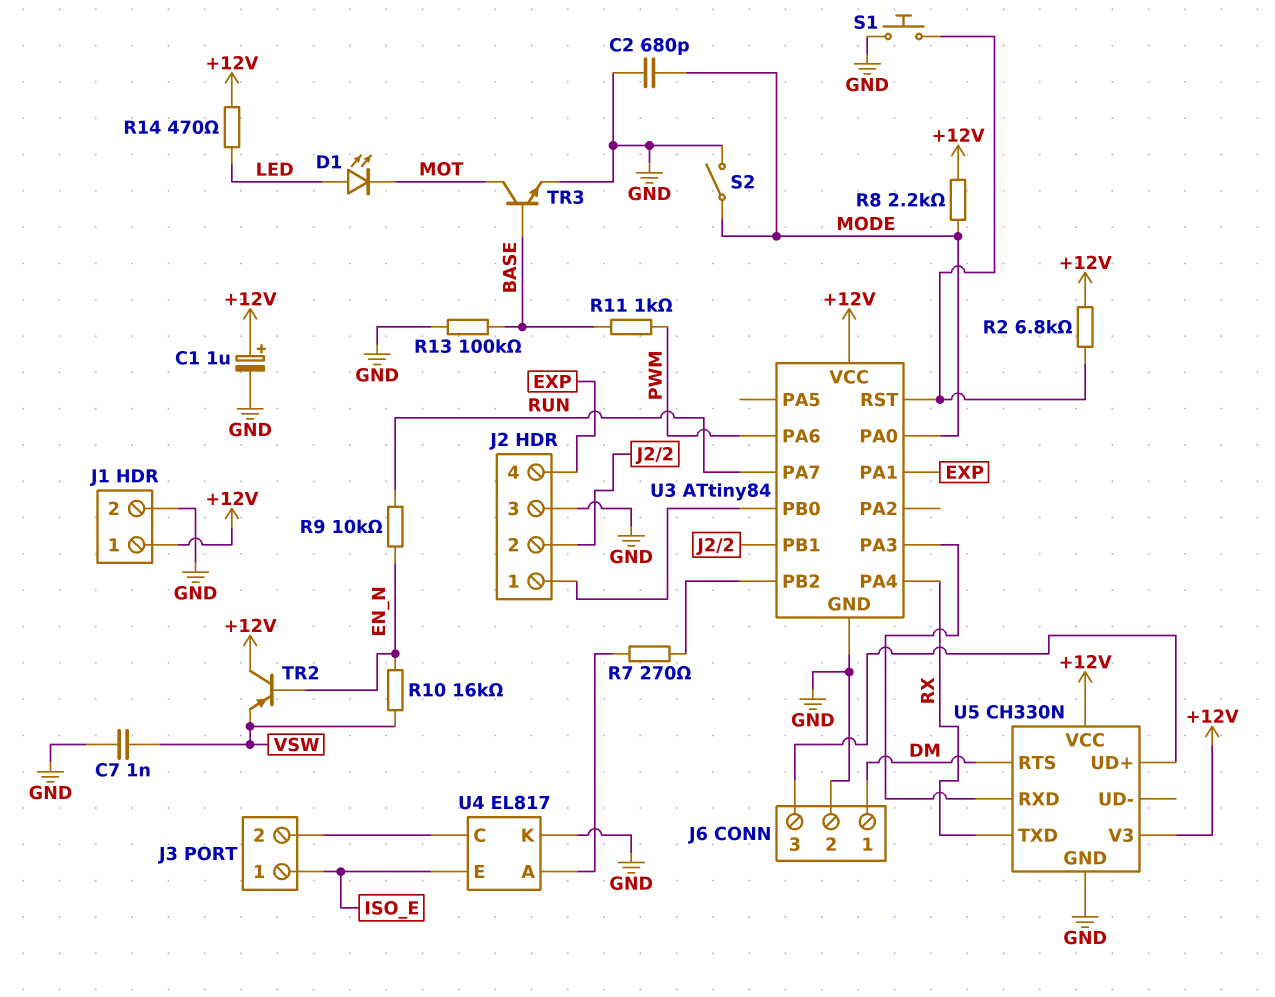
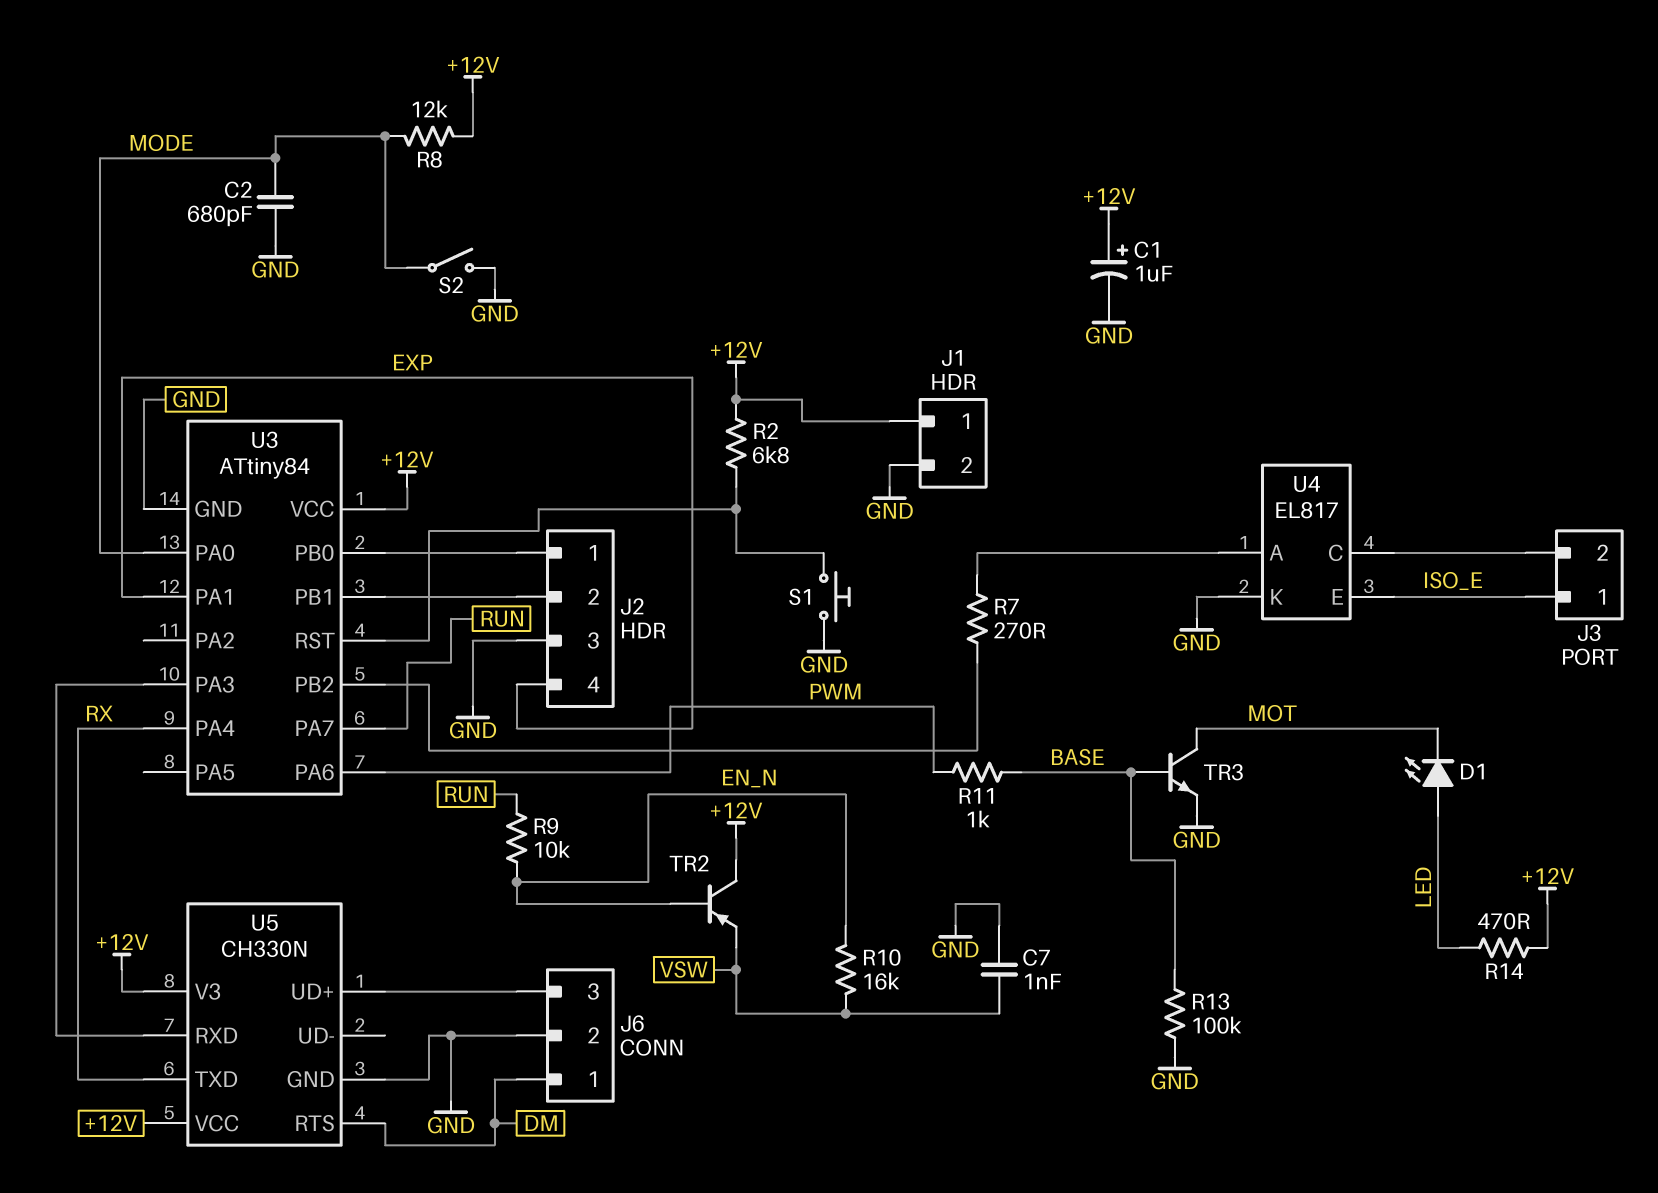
R8: 2.2k (+12V, MODE) -> 12k (+12V, MODE)

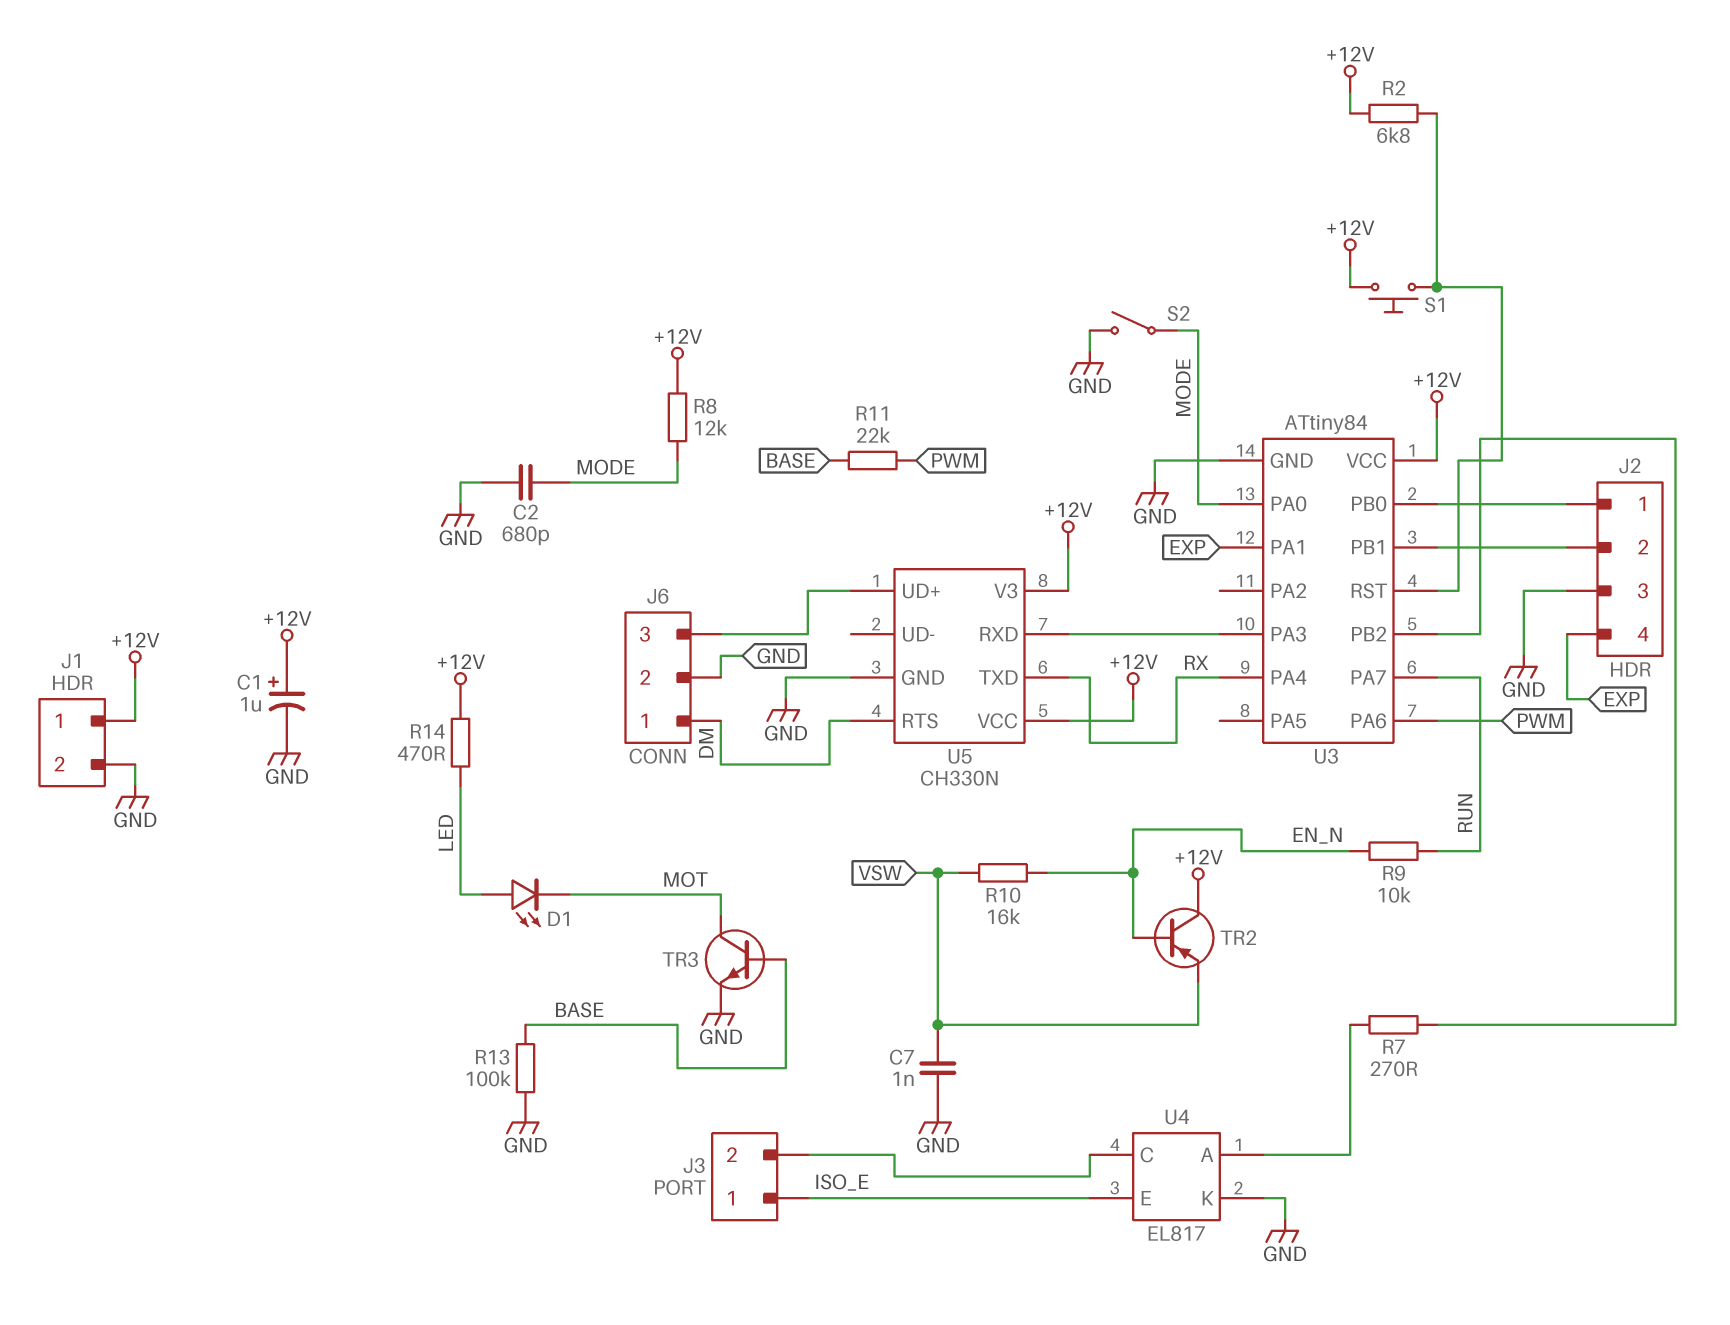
R11: 1k (BASE, PWM) -> 22k (BASE, PWM)
S1: button (GND, U3/RST) -> button (+12V, U3/RST)

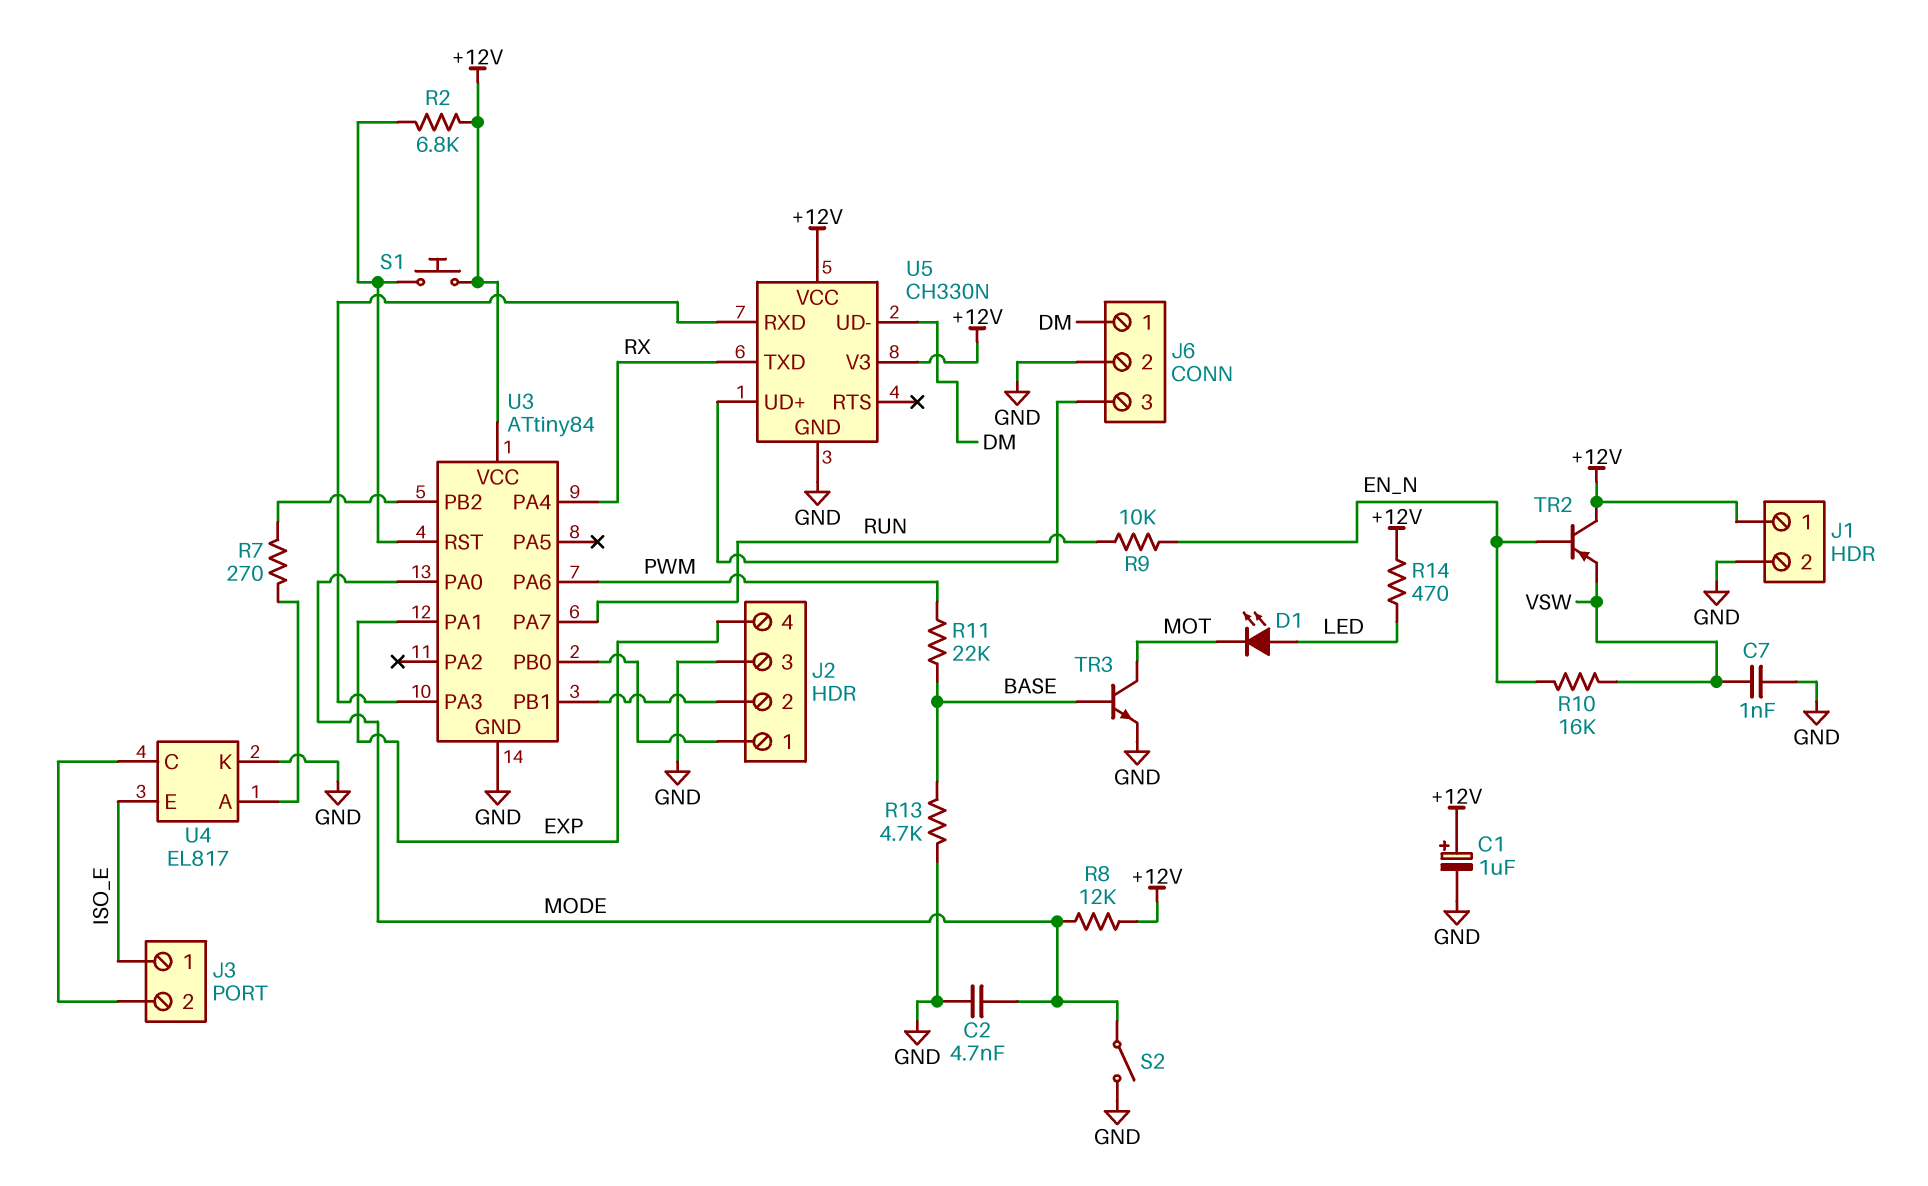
C2: 680pF (GND, MODE) -> 4.7nF (GND, MODE)
R13: 100k (BASE, GND) -> 4.7k (BASE, GND)
U5 pin RTS: DM -> none
U5 pin UD-: none -> DM

